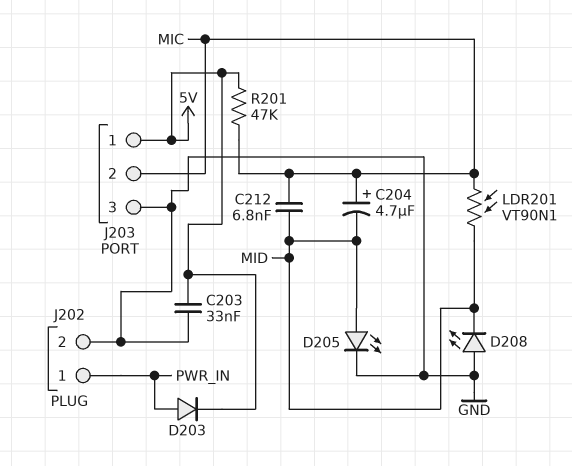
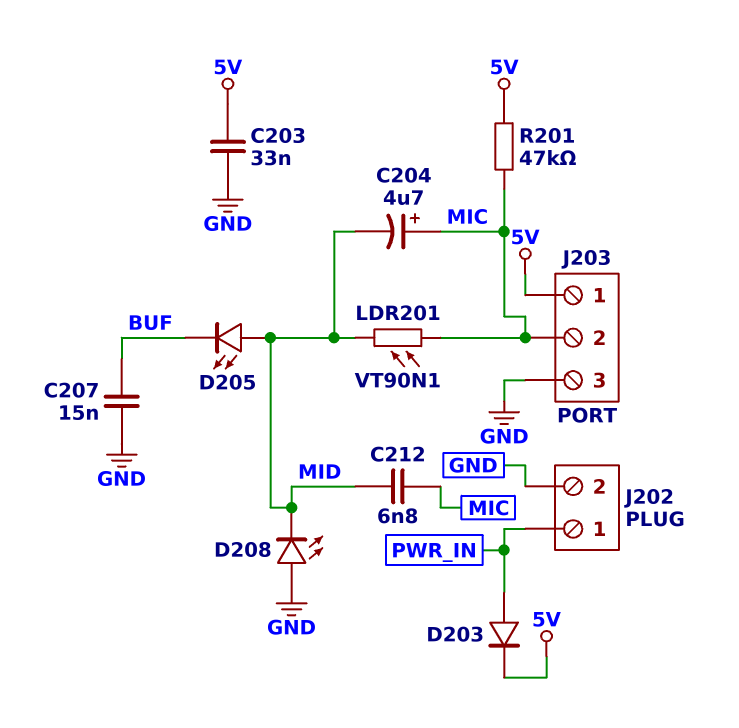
C207: none -> 15nF (BUF, GND)
D205: LED (A MID, K GND) -> LED (A MID, K BUF)

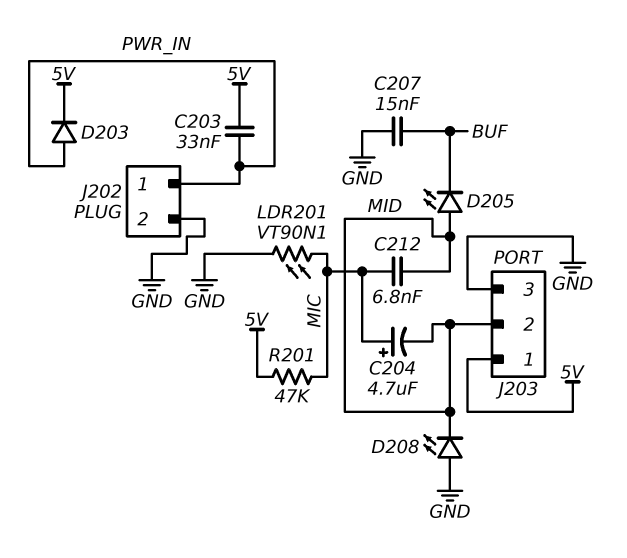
C203: 33nF (5V, GND) -> 33nF (5V, PWR_IN)
J203 pin 2: MIC -> MID
LDR201: VT90N1 (MIC, MID) -> VT90N1 (GND, MIC)

